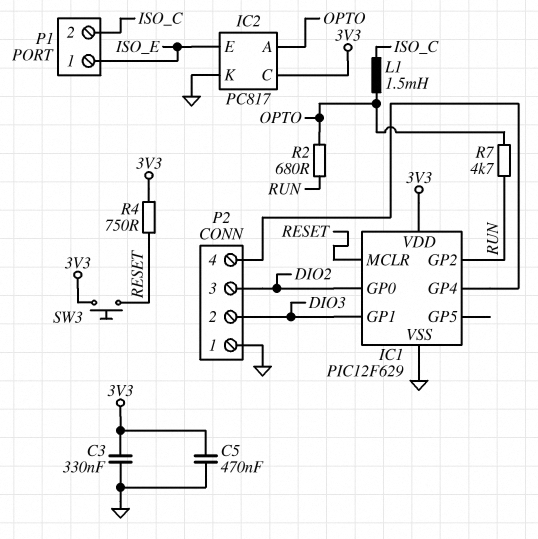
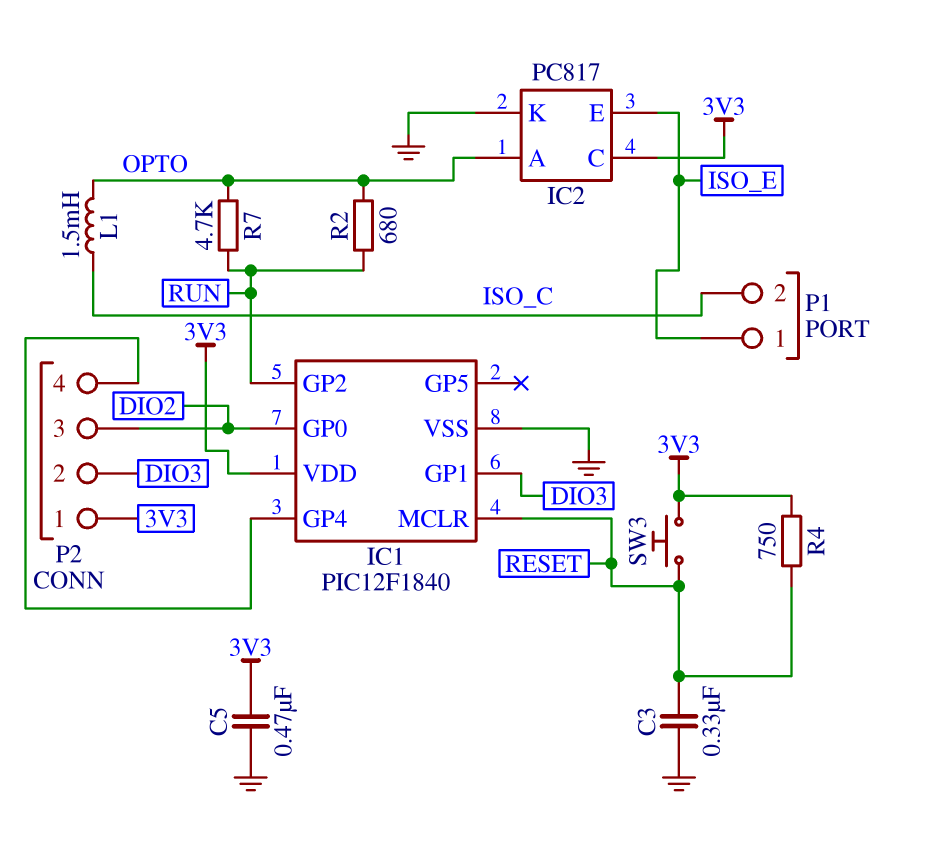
C3: 330nF (3V3, GND) -> 330nF (GND, RESET)
IC1: PIC12F629 -> PIC12F1840
P2 pin 1: GND -> 3V3

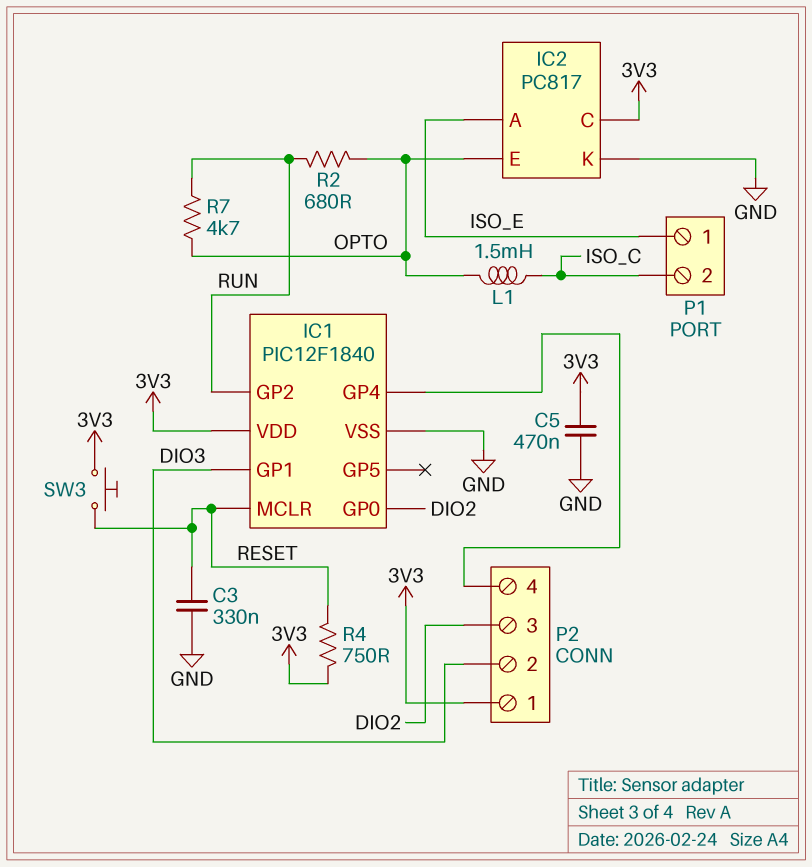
IC2 pin A: OPTO -> ISO_E
IC2 pin E: ISO_E -> OPTO

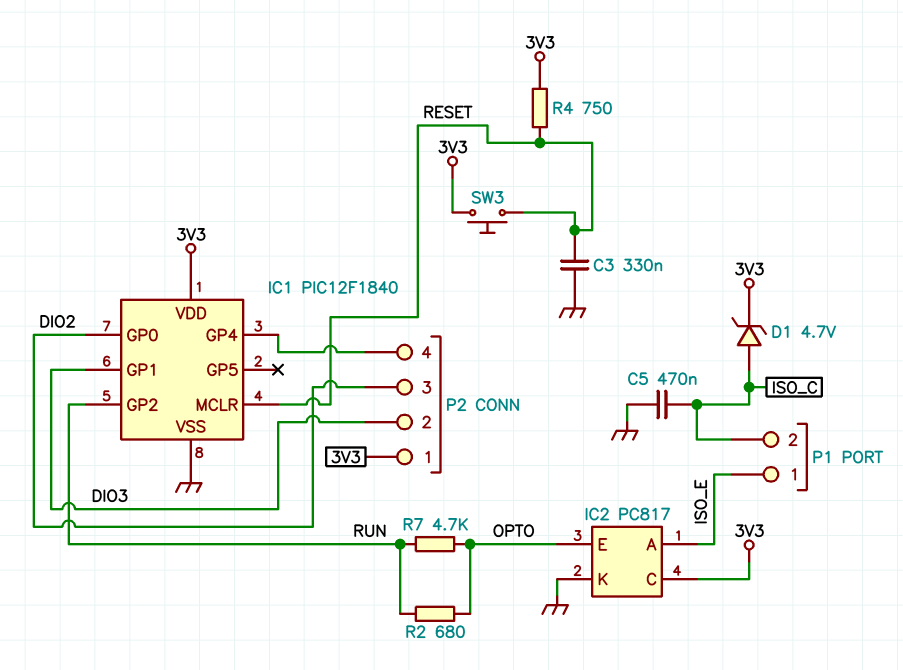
C5: 470nF (3V3, GND) -> 470nF (GND, ISO_C)
D1: none -> zener 4.7V (A ISO_C, K 3V3)
L1: 1.5mH (ISO_C, OPTO) -> none

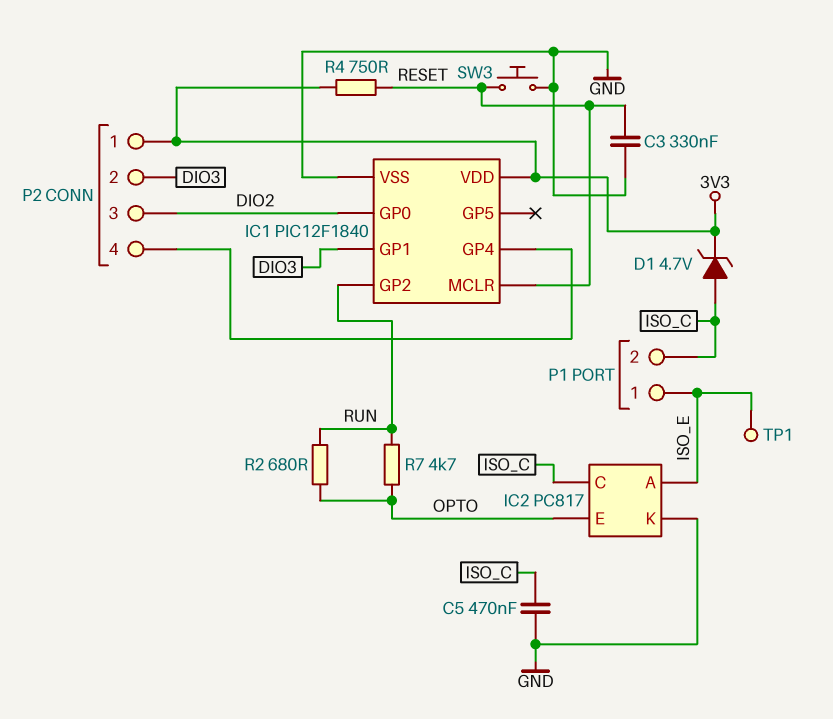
IC2 pin C: 3V3 -> ISO_C
SW3: button (3V3, RESET) -> button (GND, RESET)
TP1: none -> test point (ISO_E)

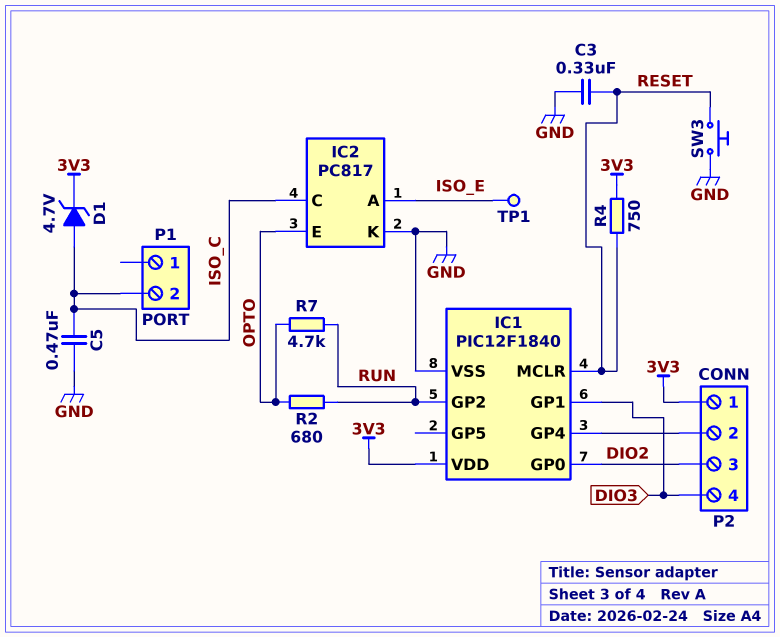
P1 pin 1: ISO_E -> none
P2 pin 2: DIO3 -> IC1/GP4
P2 pin 4: IC1/GP4 -> DIO3

